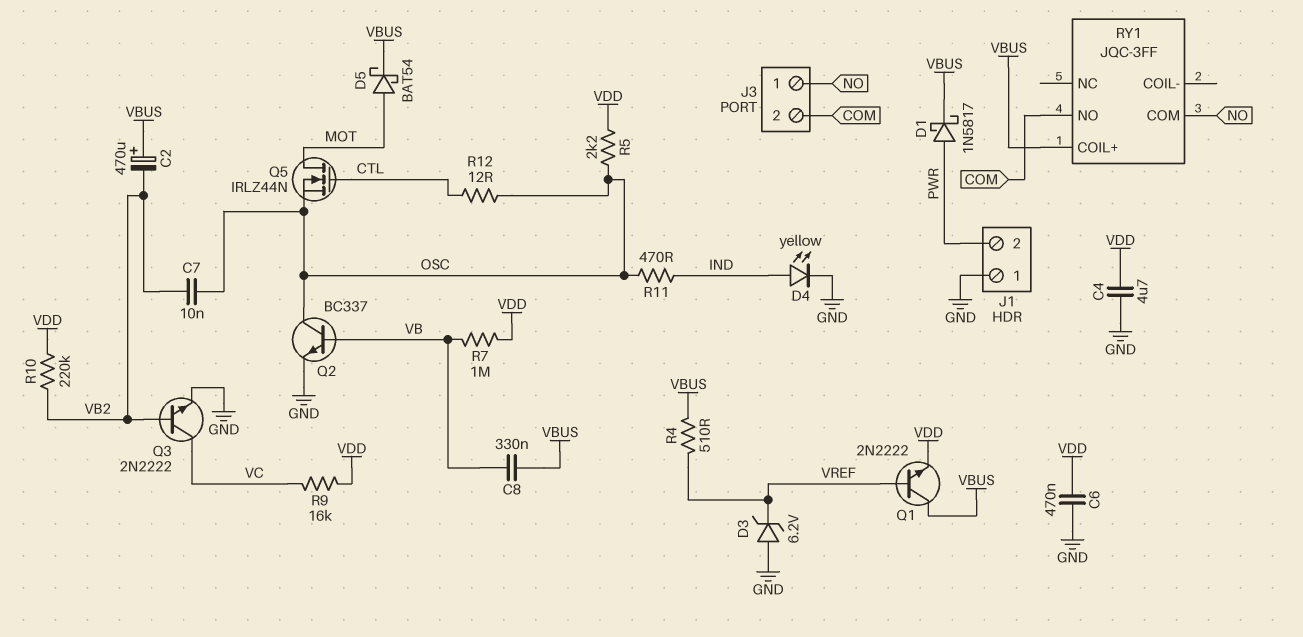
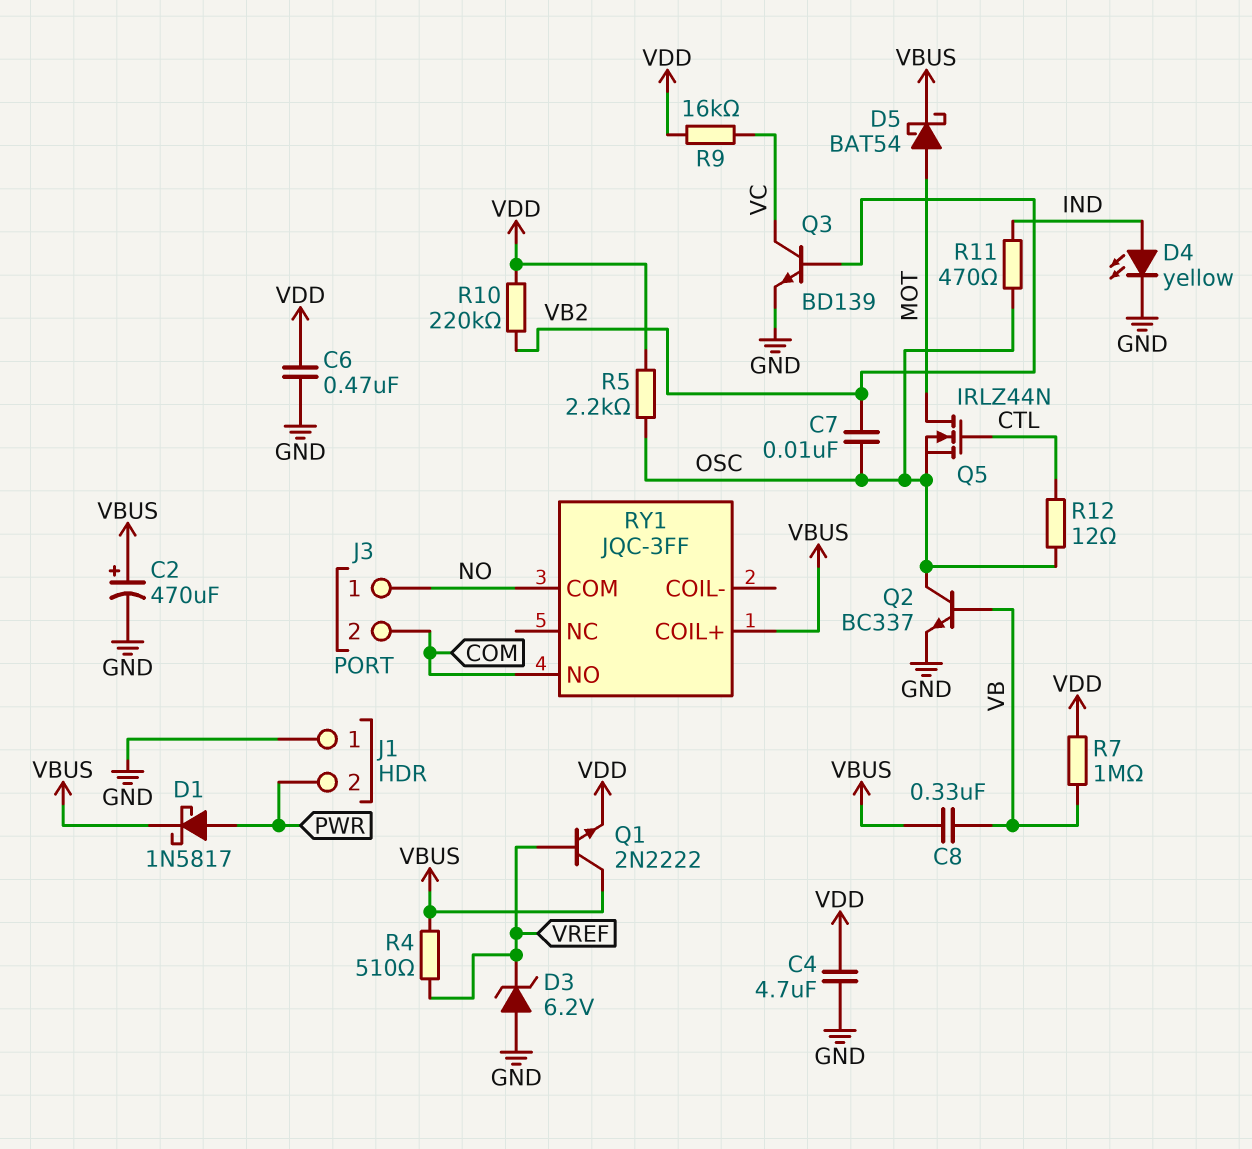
C2: 470uF (plus VBUS, minus VB2) -> 470uF (plus VBUS, minus GND)
Q3: NPN 2N2222 (B VB2, C VC, E GND) -> NPN BD139 (B VB2, C VC, E GND)

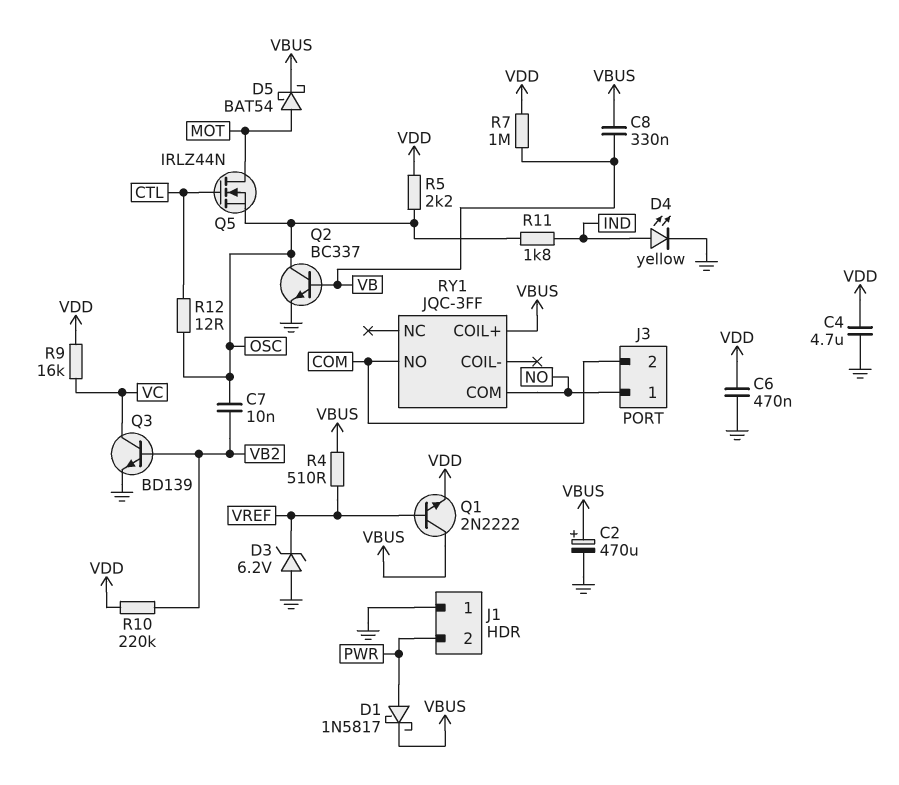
R11: 470 (IND, OSC) -> 1.8k (IND, OSC)

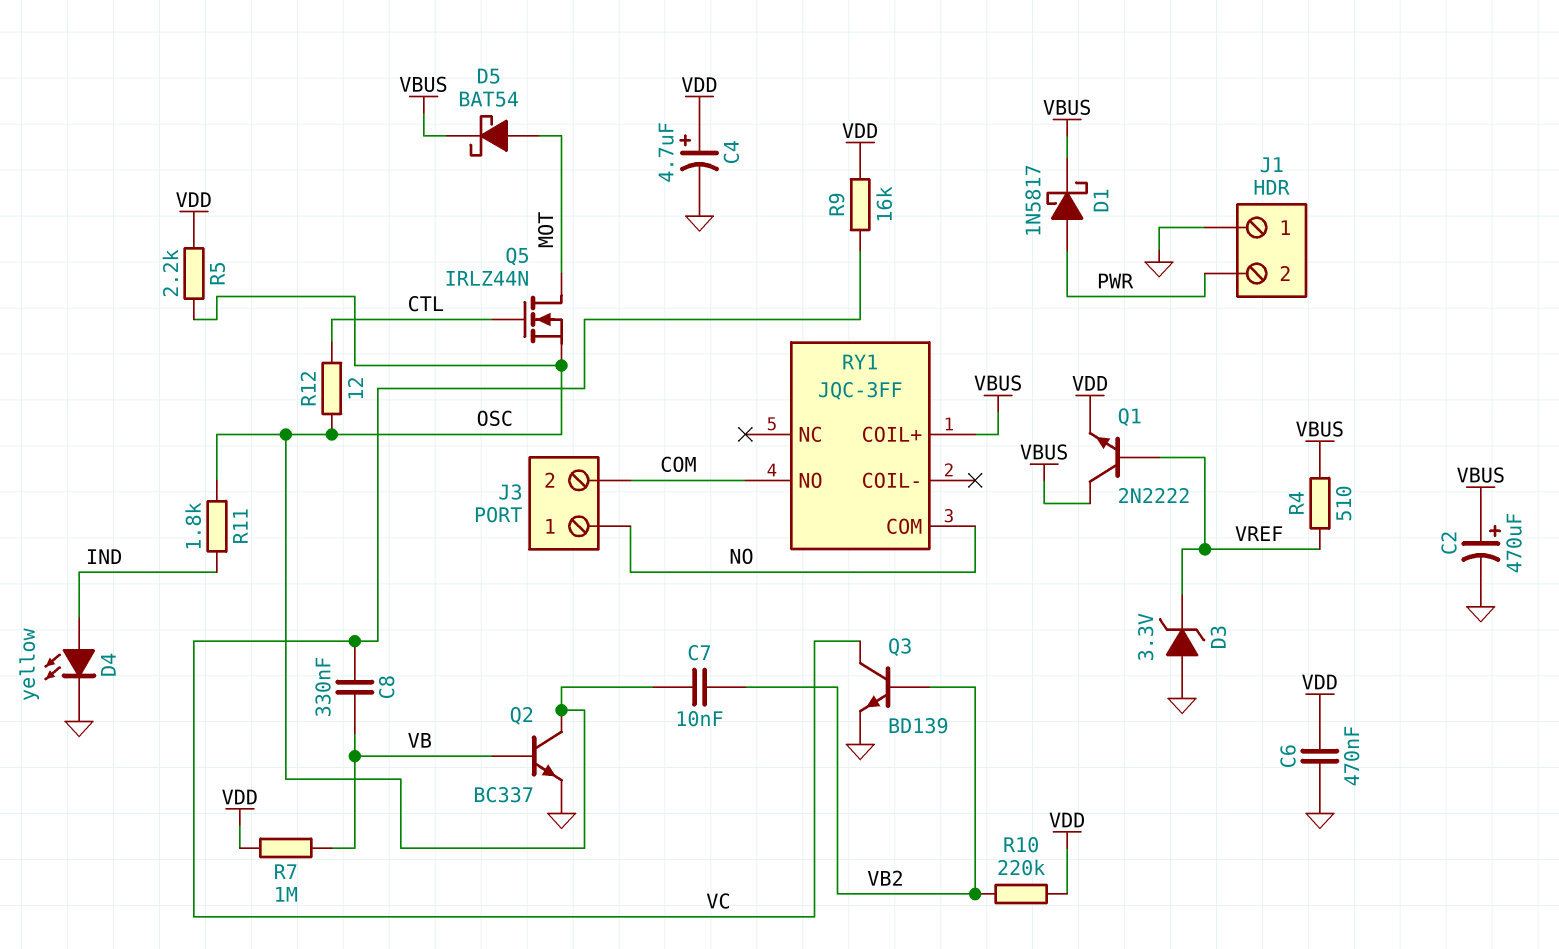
C4: 4.7uF (GND, VDD) -> 4.7uF (plus VDD, minus GND)
C8: 330nF (VB, VBUS) -> 330nF (VB, VC)
D3: zener 6.2V (A GND, K VREF) -> zener 3.3V (A GND, K VREF)

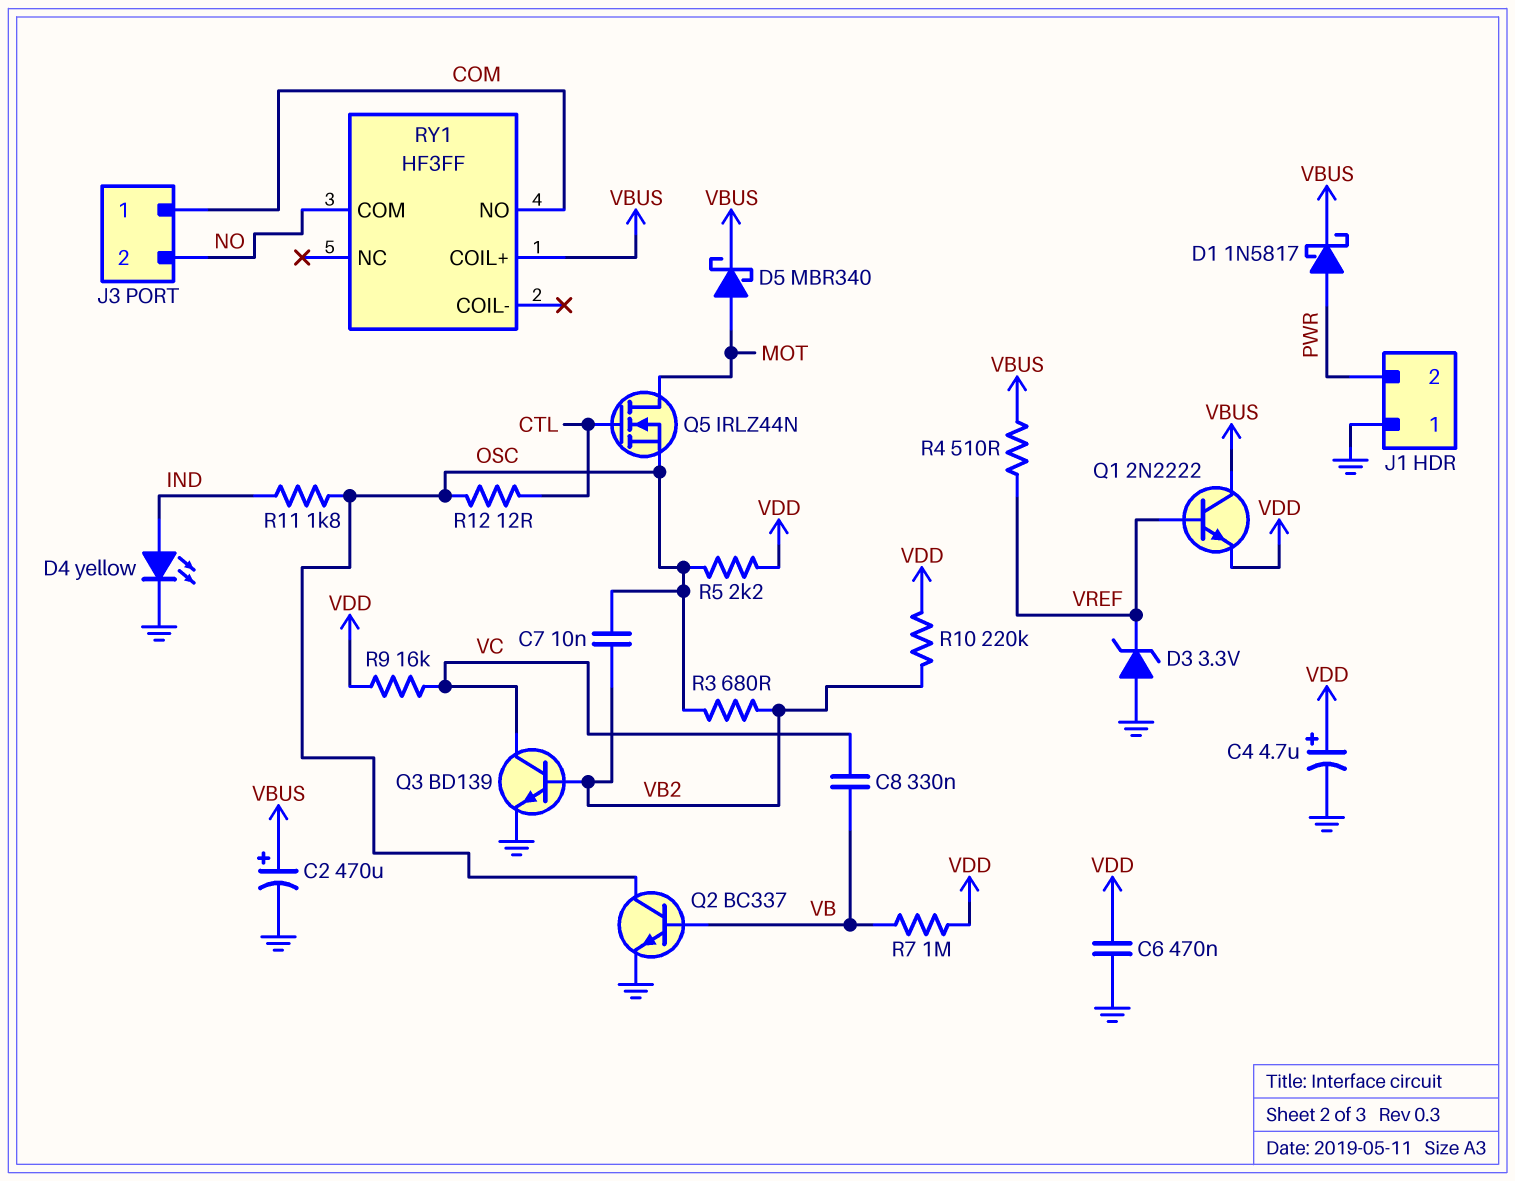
D5: schottky BAT54 (A MOT, K VBUS) -> schottky MBR340 (A MOT, K VBUS)
J3 pin 1: NO -> COM
J3 pin 2: COM -> NO
R3: none -> 680 (OSC, VB2)
RY1: JQC-3FF -> HF3FF

